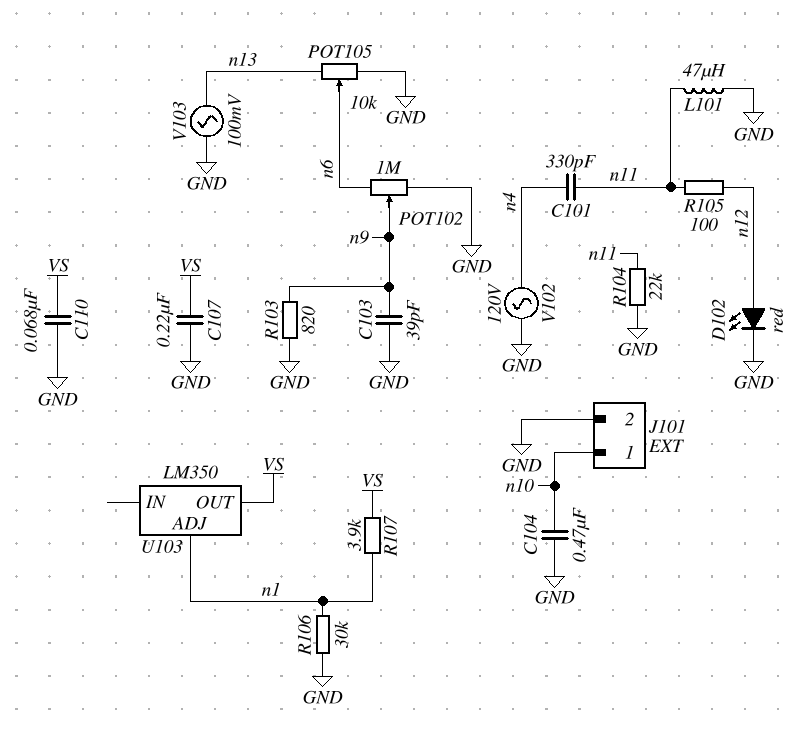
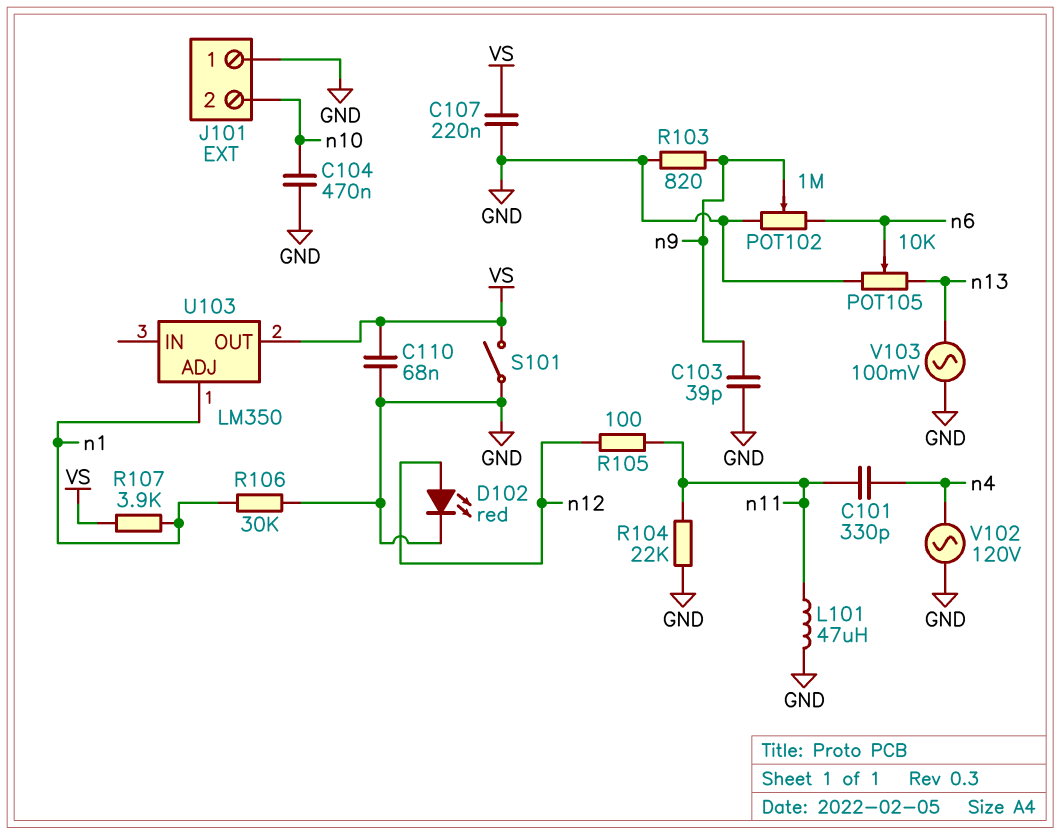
J101 pin 1: n10 -> GND
J101 pin 2: GND -> n10
S101: none -> switch (GND, VS)

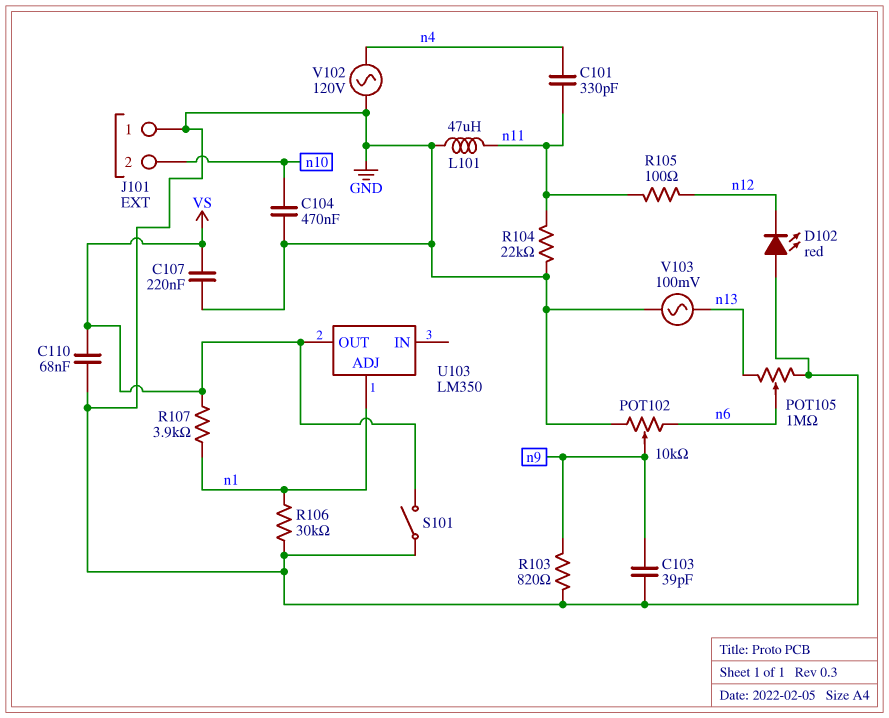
D102: LED red (A n12, K GND) -> LED red (A GND, K n12)
POT102: 1M (GND, n6, wiper n9) -> 10k (GND, n6, wiper n9)
POT105: 10k (GND, n13, wiper n6) -> 1M (GND, n13, wiper n6)

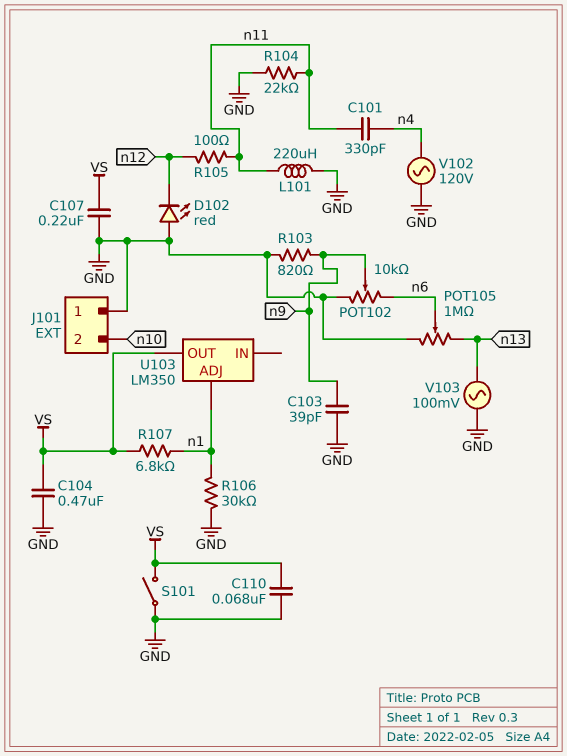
C104: 470nF (GND, n10) -> 470nF (GND, VS)
L101: 47uH (GND, n11) -> 220uH (GND, n11)
R107: 3.9k (VS, n1) -> 6.8k (VS, n1)

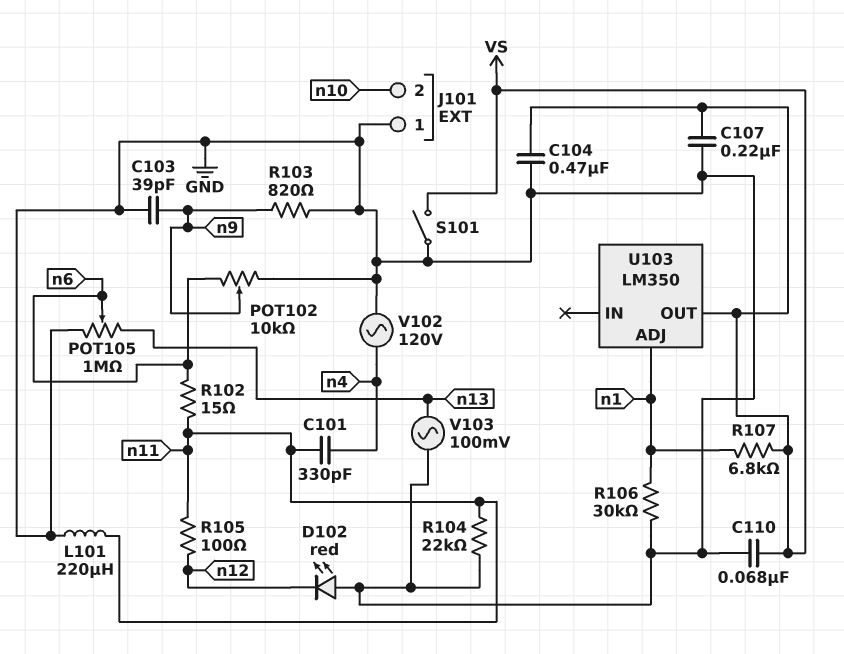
R102: none -> 15 (n6, n11)

